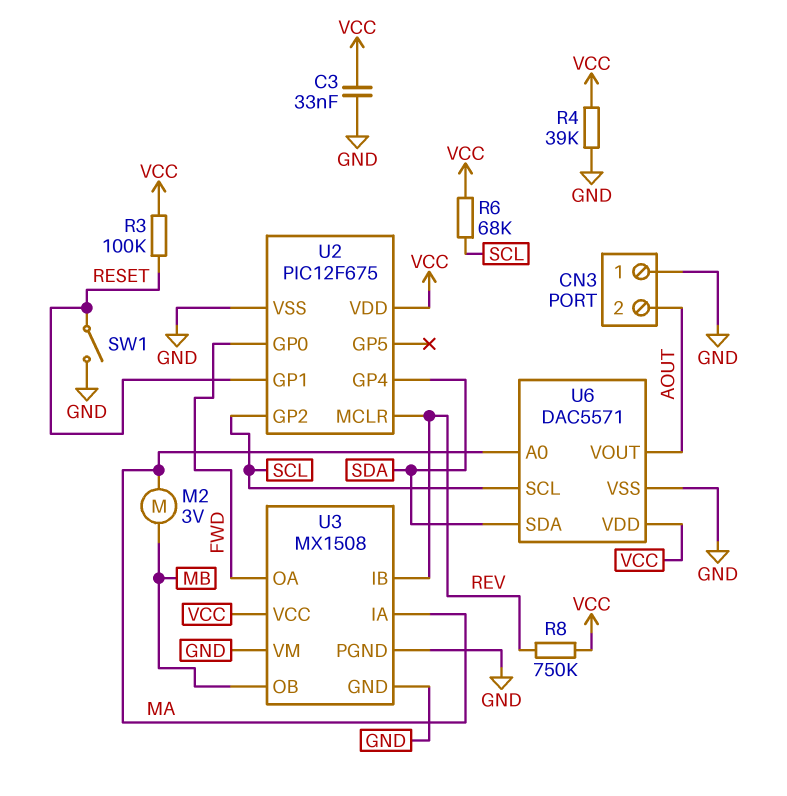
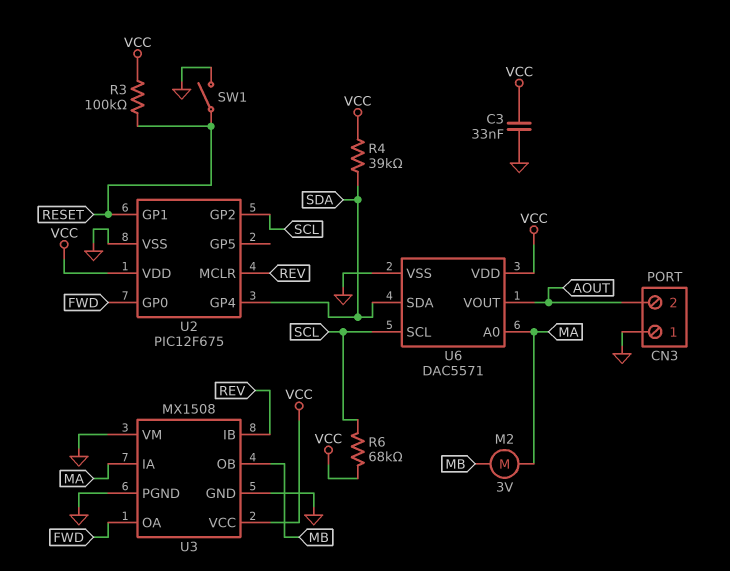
R4: 39k (GND, VCC) -> 39k (SDA, VCC)
R8: 750k (REV, VCC) -> none

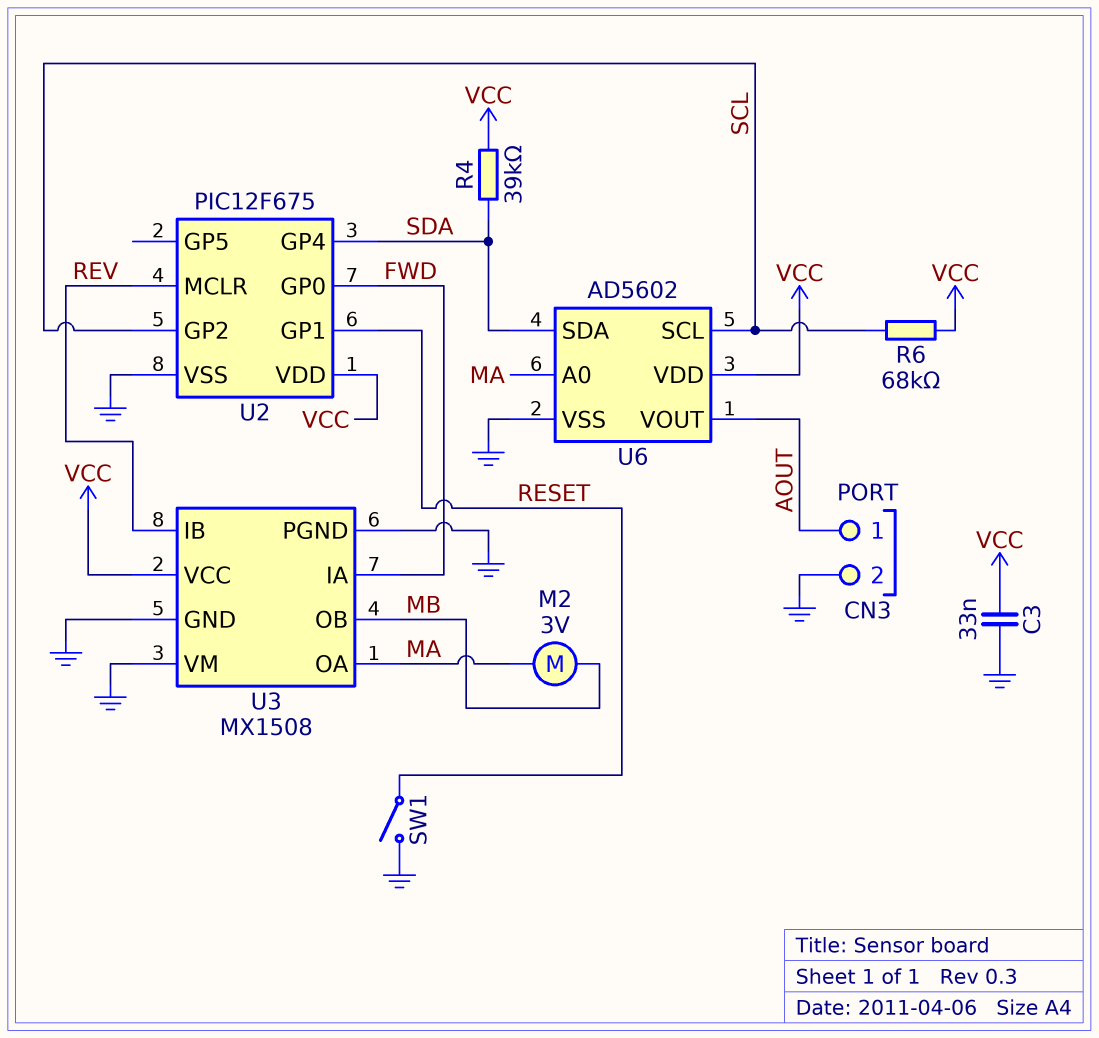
CN3 pin 1: GND -> AOUT
CN3 pin 2: AOUT -> GND
R3: 100k (RESET, VCC) -> none
U3 pin IA: MA -> FWD
U3 pin OA: FWD -> MA
U6: DAC5571 -> AD5602

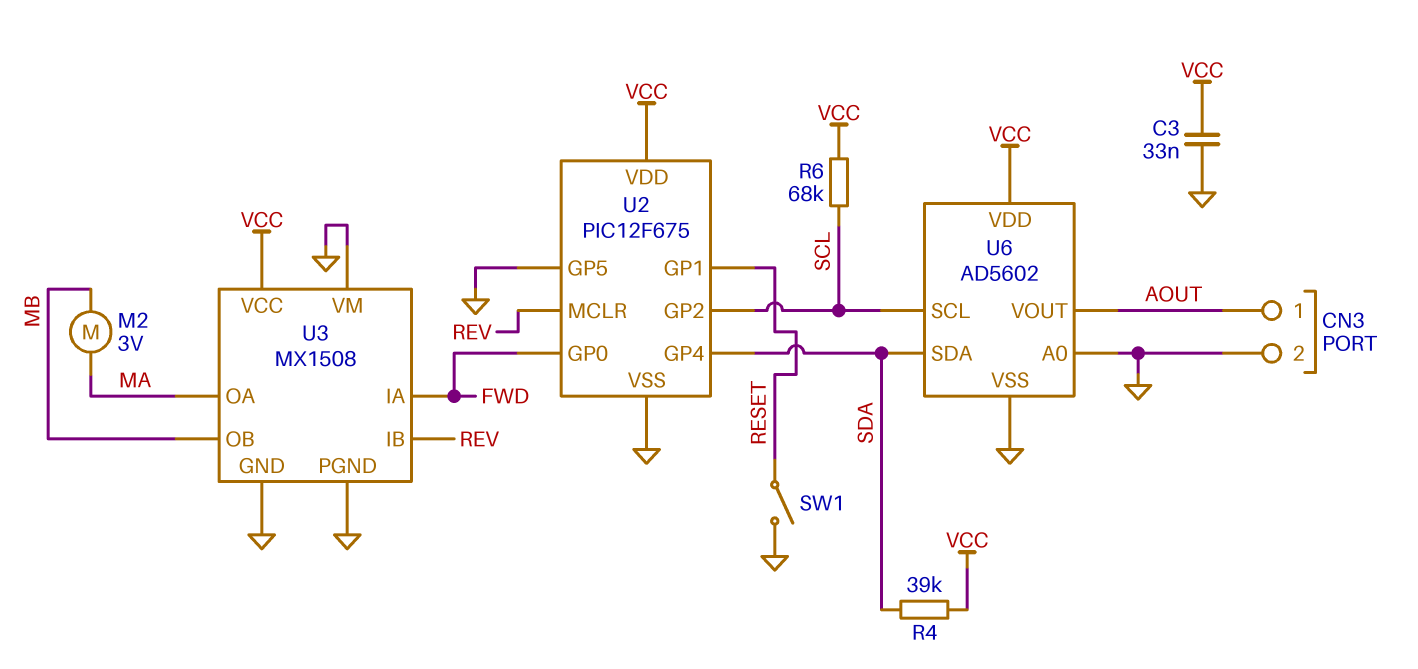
U2 pin GP5: none -> GND
U6 pin A0: MA -> GND

